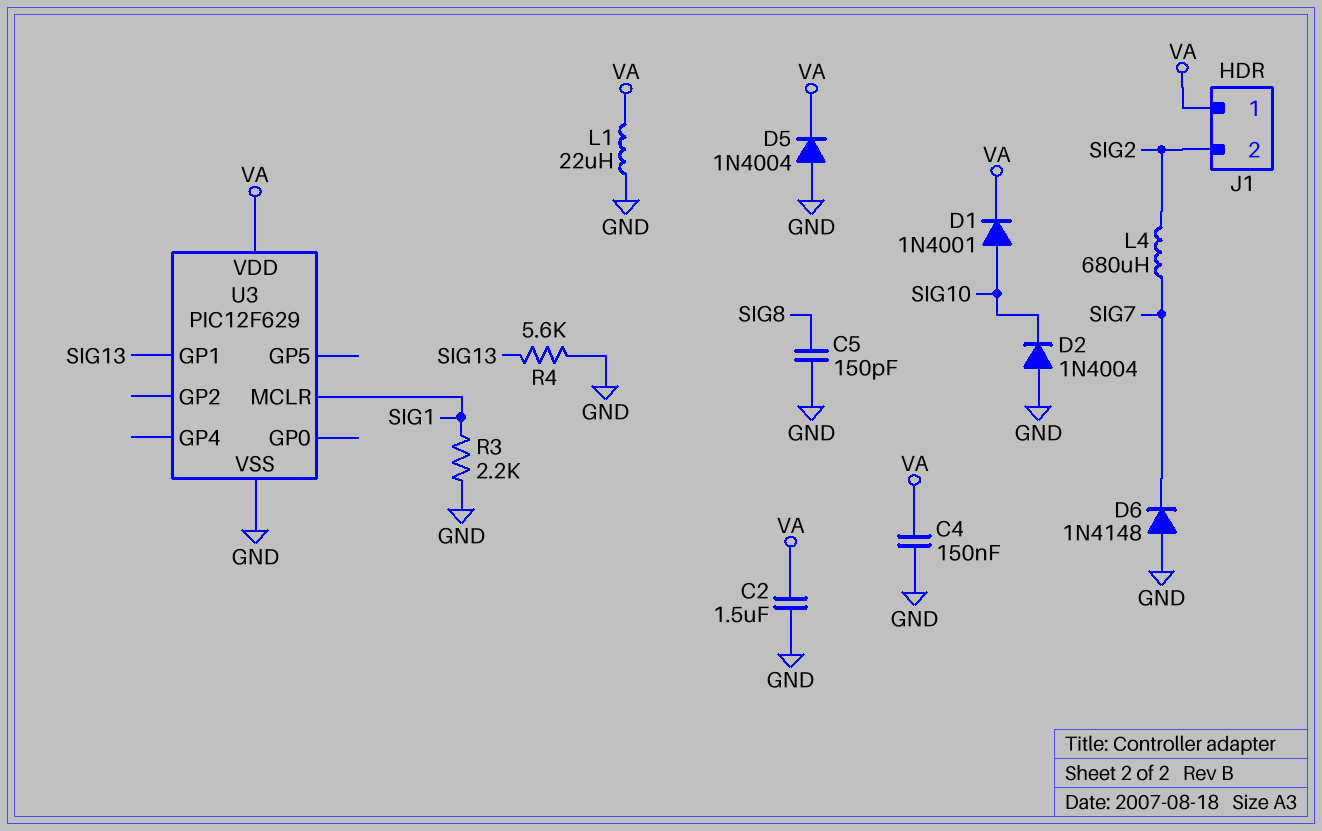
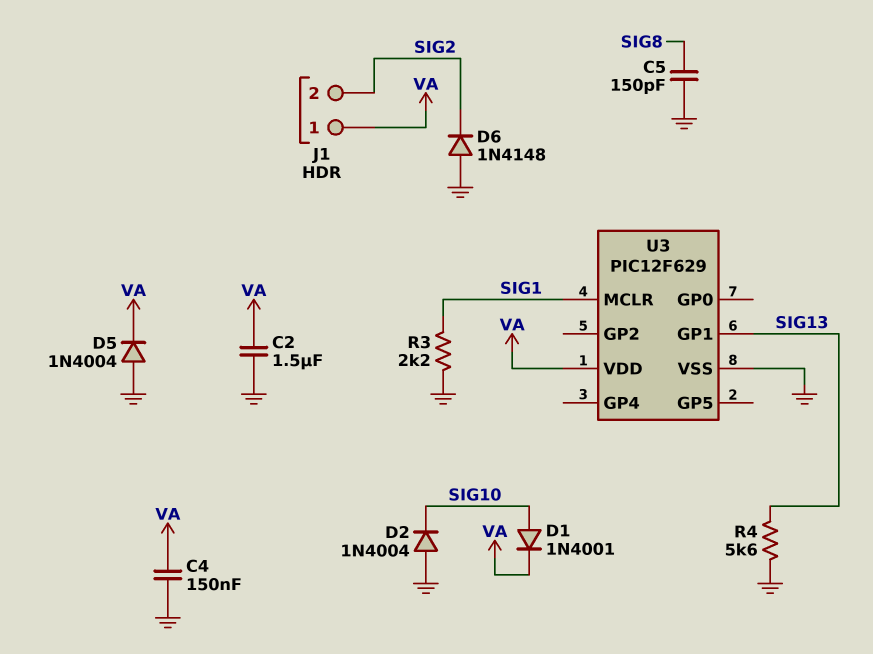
D6: diode 1N4148 (A GND, K SIG7) -> diode 1N4148 (A GND, K SIG2)
L1: 22uH (GND, VA) -> none
L4: 680uH (SIG2, SIG7) -> none

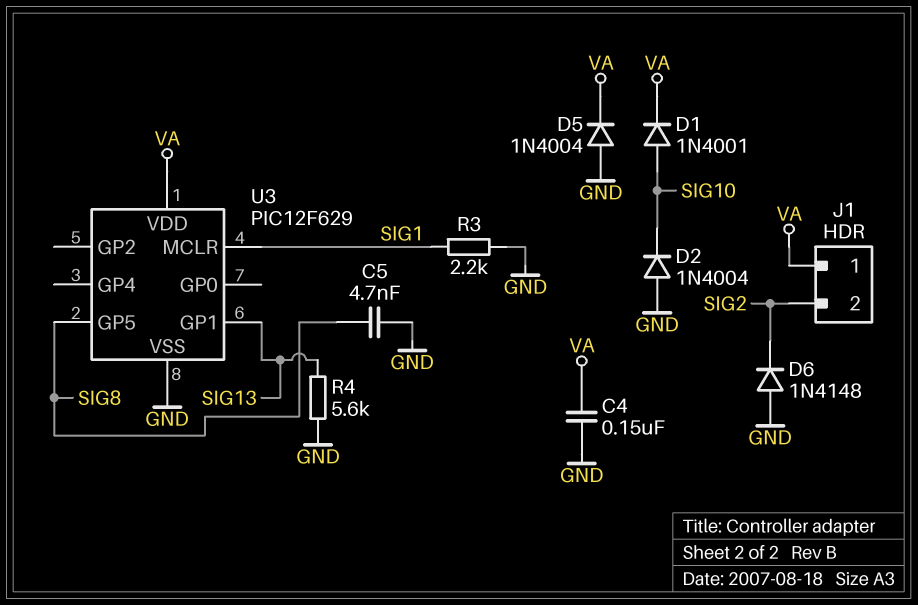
C2: 1.5uF (GND, VA) -> none
C5: 150pF (GND, SIG8) -> 4.7nF (GND, SIG8)
U3 pin GP5: none -> SIG8

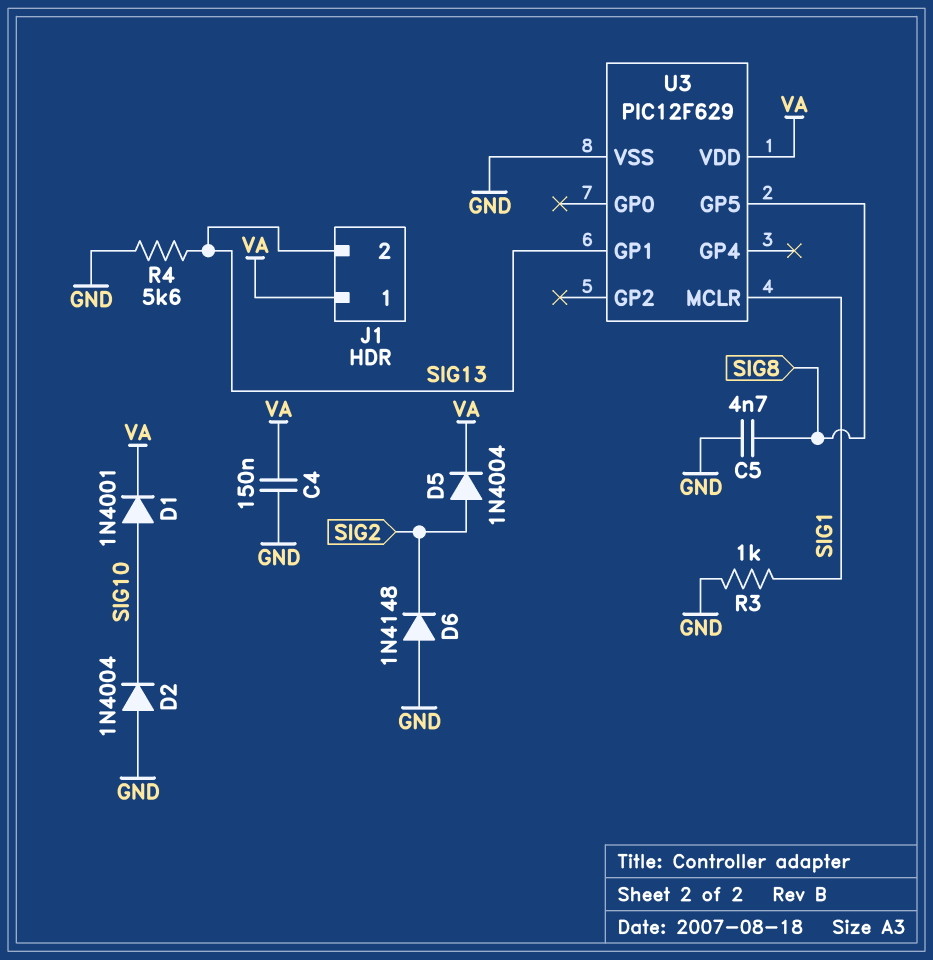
D5: diode 1N4004 (A GND, K VA) -> diode 1N4004 (A SIG2, K VA)
J1 pin 2: SIG2 -> SIG13
R3: 2.2k (GND, SIG1) -> 1k (GND, SIG1)

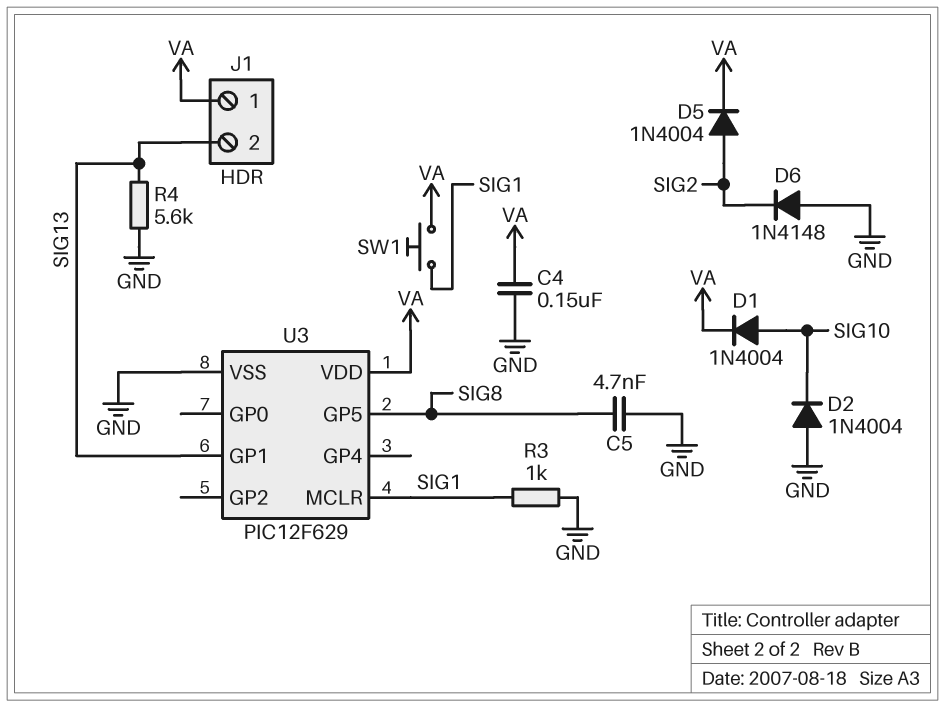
D1: diode 1N4001 (A SIG10, K VA) -> diode 1N4004 (A SIG10, K VA)
SW1: none -> button (SIG1, VA)

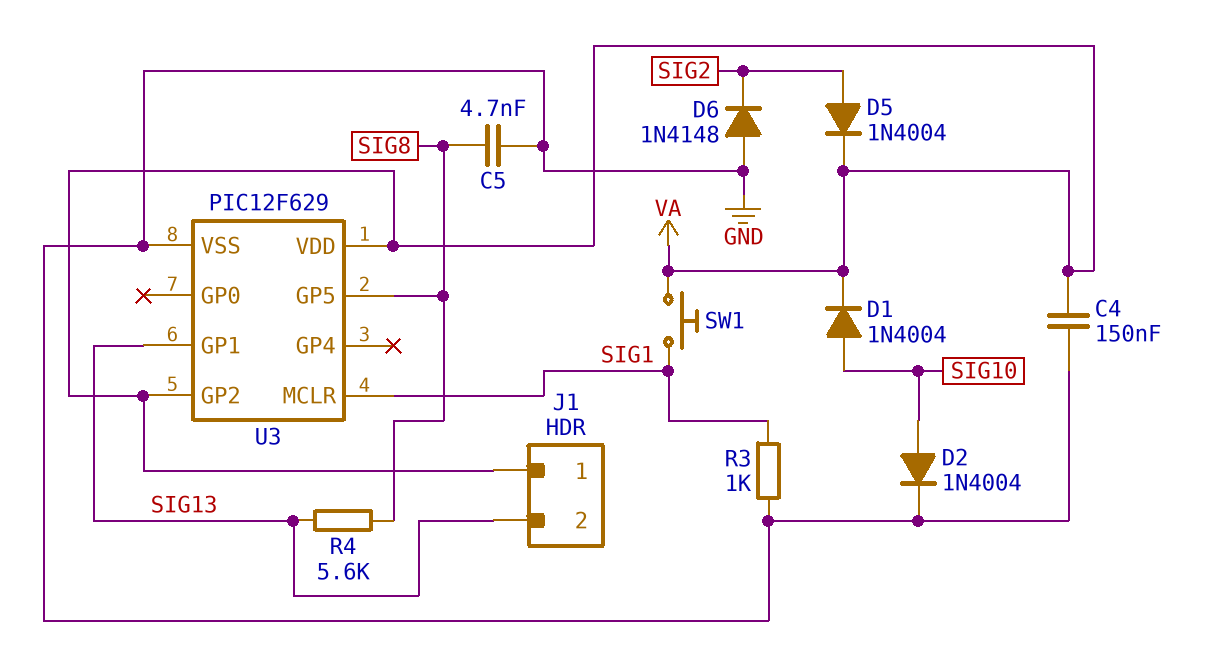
D2: diode 1N4004 (A GND, K SIG10) -> diode 1N4004 (A SIG10, K GND)
R4: 5.6k (GND, SIG13) -> 5.6k (SIG8, SIG13)
U3 pin GP2: none -> VA

